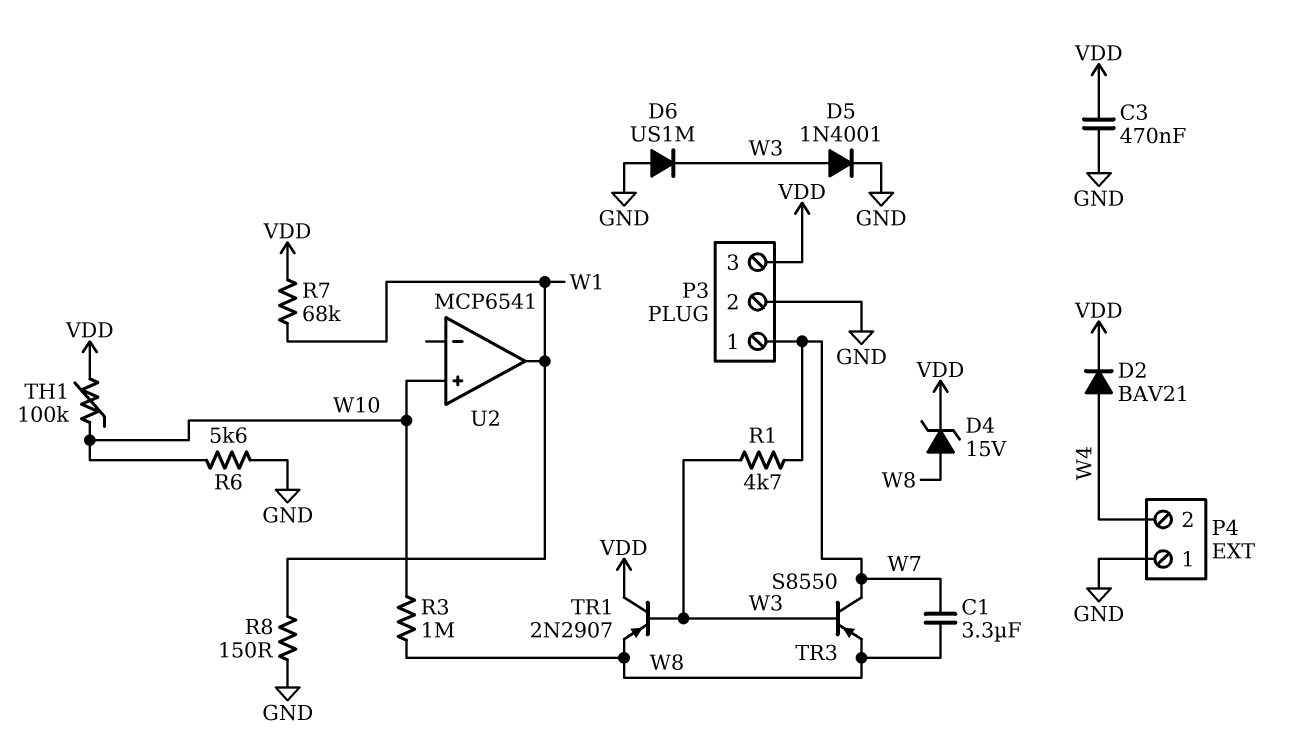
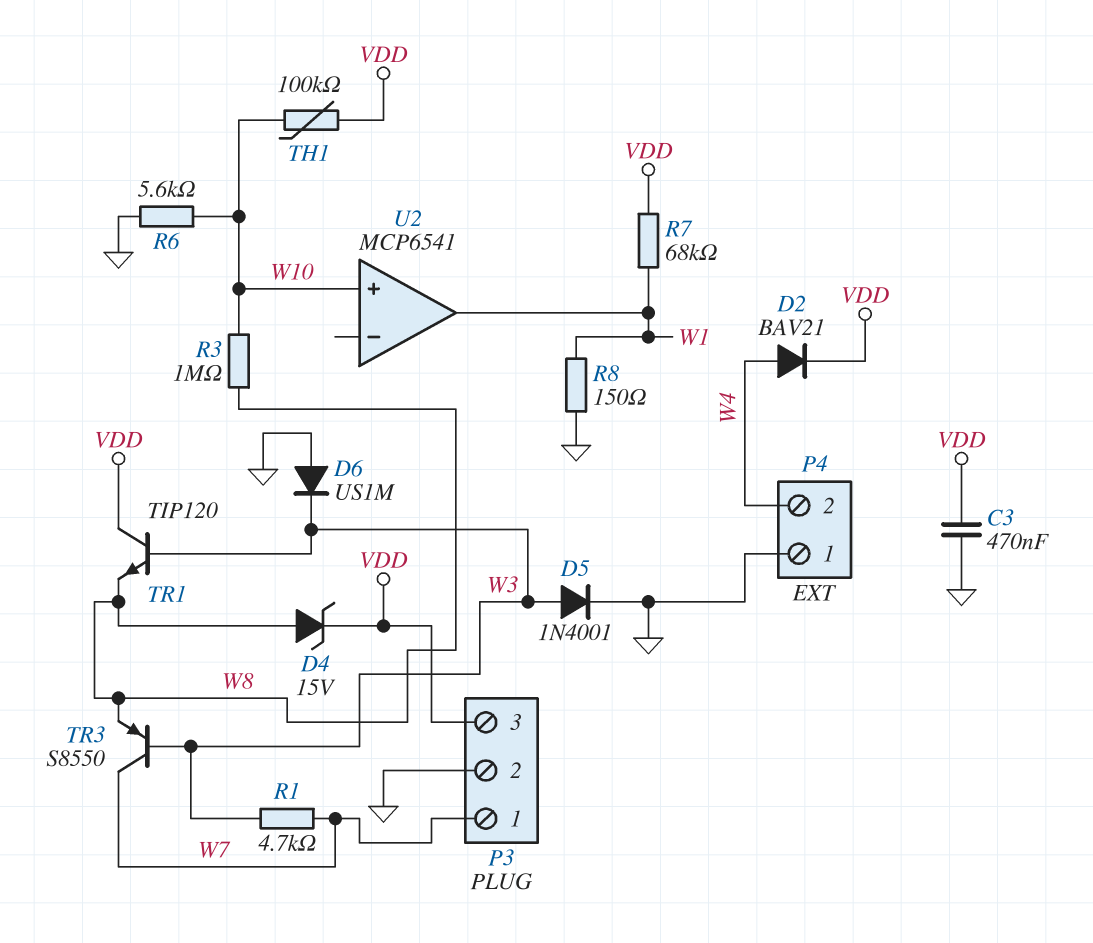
C1: 3.3uF (W7, W8) -> none
TR1: PNP 2N2907 (B W3, C VDD, E W8) -> NPN TIP120 (B W3, C VDD, E W8)

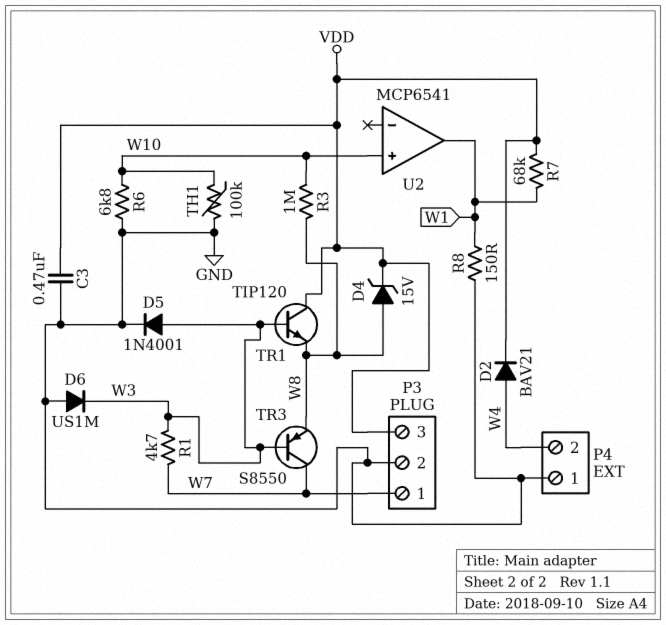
R6: 5.6k (GND, W10) -> 6.8k (GND, W10)
TH1: 100k (VDD, W10) -> 100k (GND, W10)

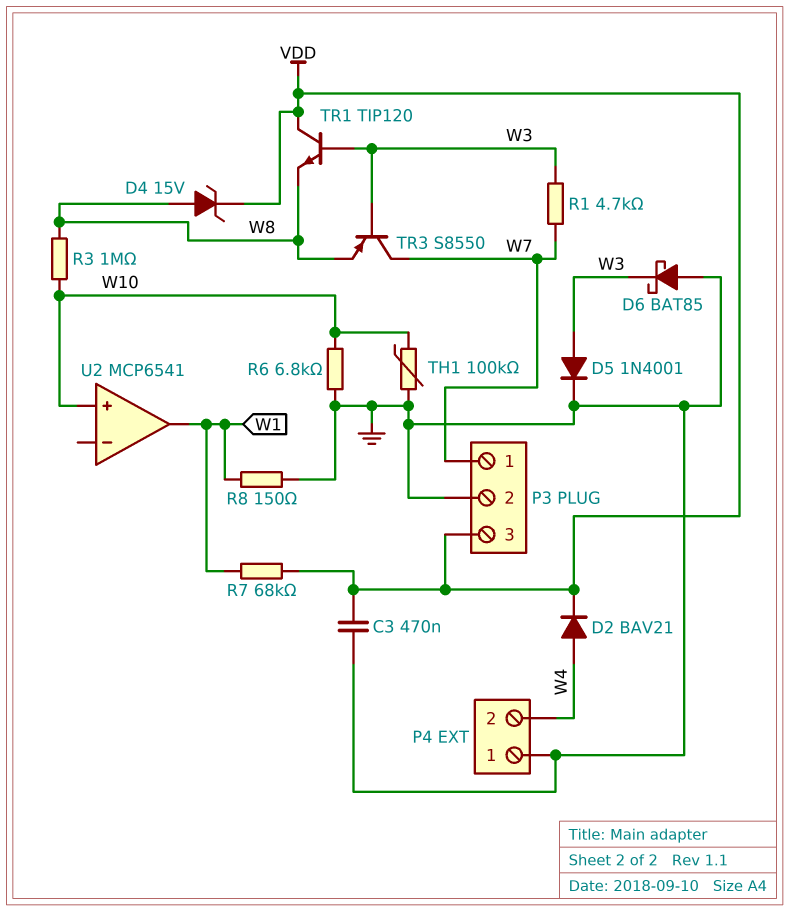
D6: diode US1M (A GND, K W3) -> schottky BAT85 (A GND, K W3)

